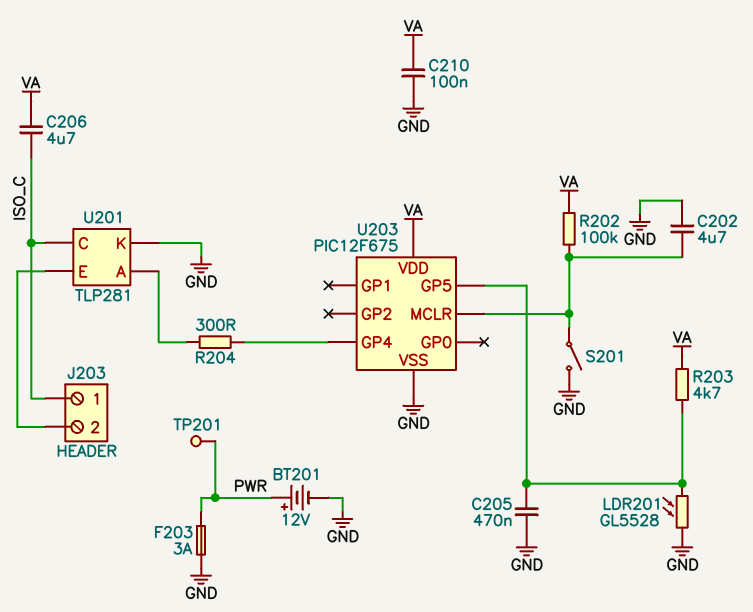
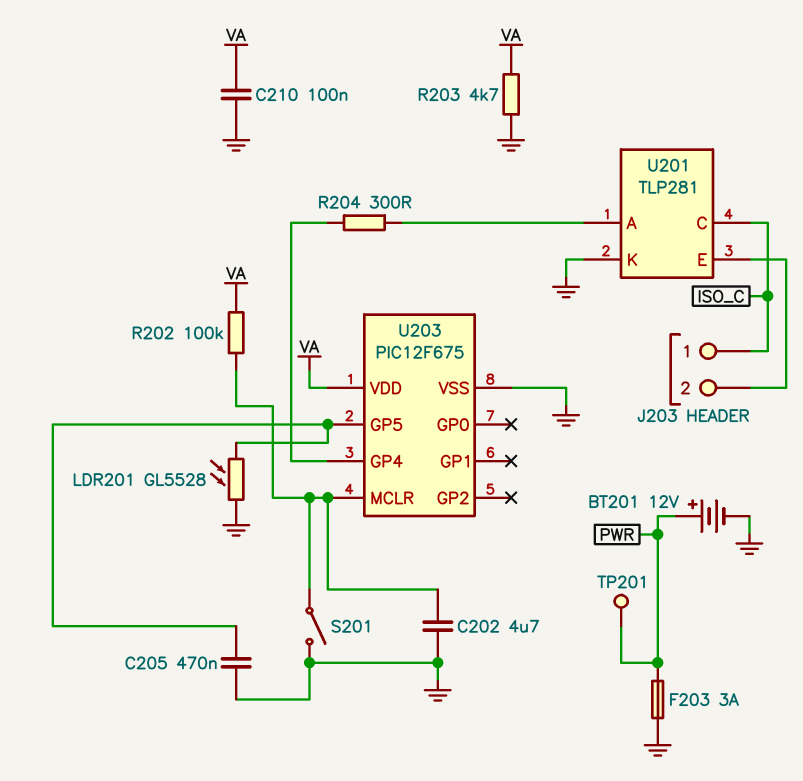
C206: 4.7uF (ISO_C, VA) -> none
R203: 4.7k (U203/GP5, VA) -> 4.7k (GND, VA)

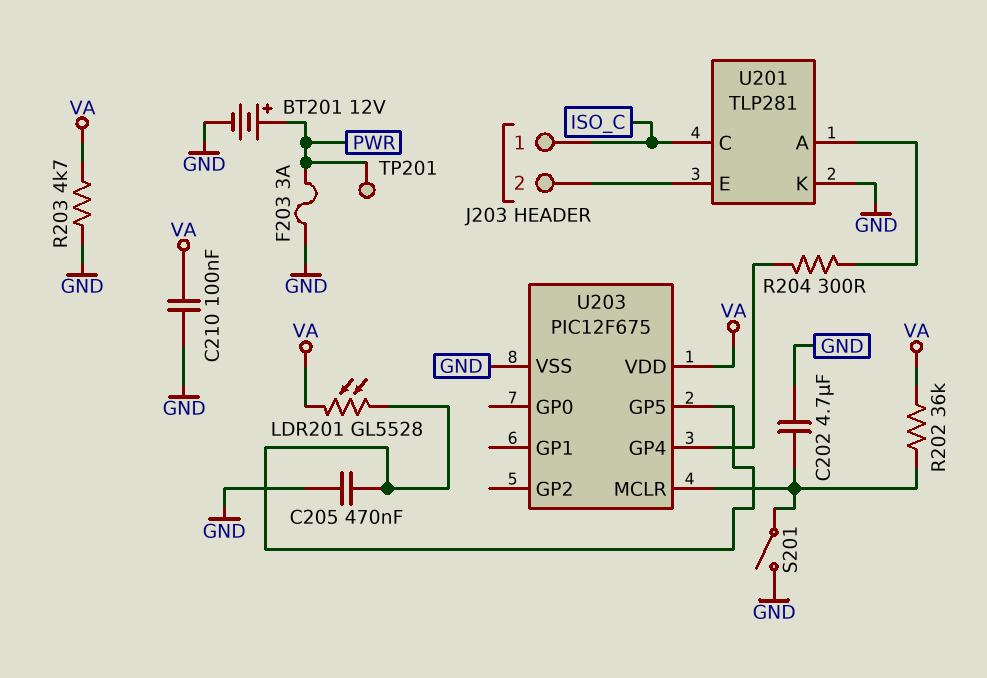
LDR201: GL5528 (GND, U203/GP5) -> GL5528 (U203/GP5, VA)
R202: 100k (U203/MCLR, VA) -> 36k (U203/MCLR, VA)

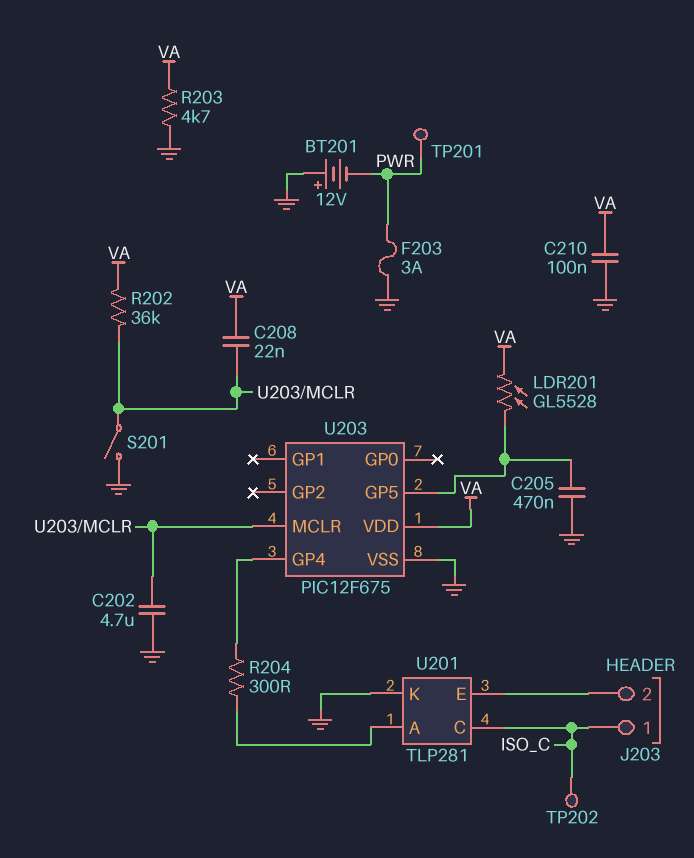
BT201: 12V (plus PWR, minus GND) -> 12V (plus GND, minus PWR)
C208: none -> 22nF (U203/MCLR, VA)
TP202: none -> test point (ISO_C)

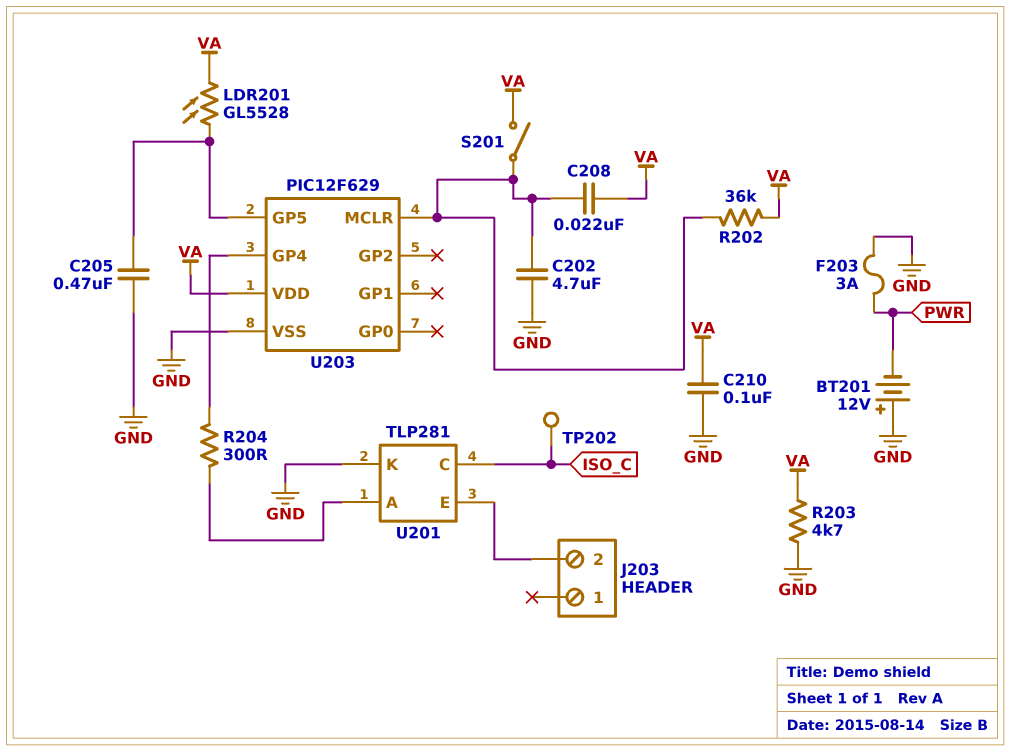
J203 pin 1: ISO_C -> none
S201: switch (GND, U203/MCLR) -> switch (U203/MCLR, VA)
TP201: test point (PWR) -> none
U203: PIC12F675 -> PIC12F629

